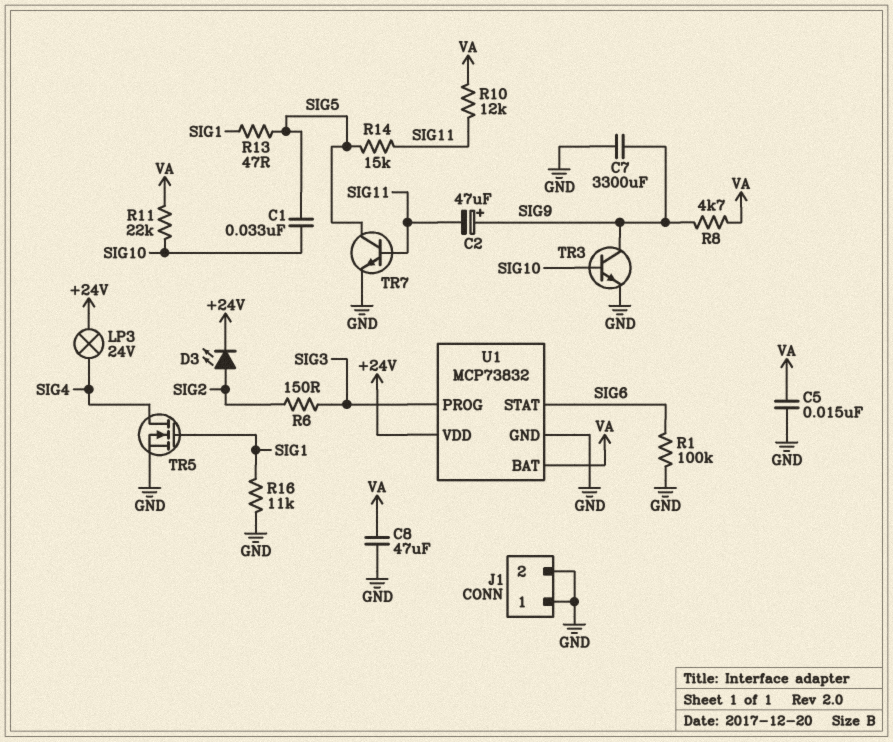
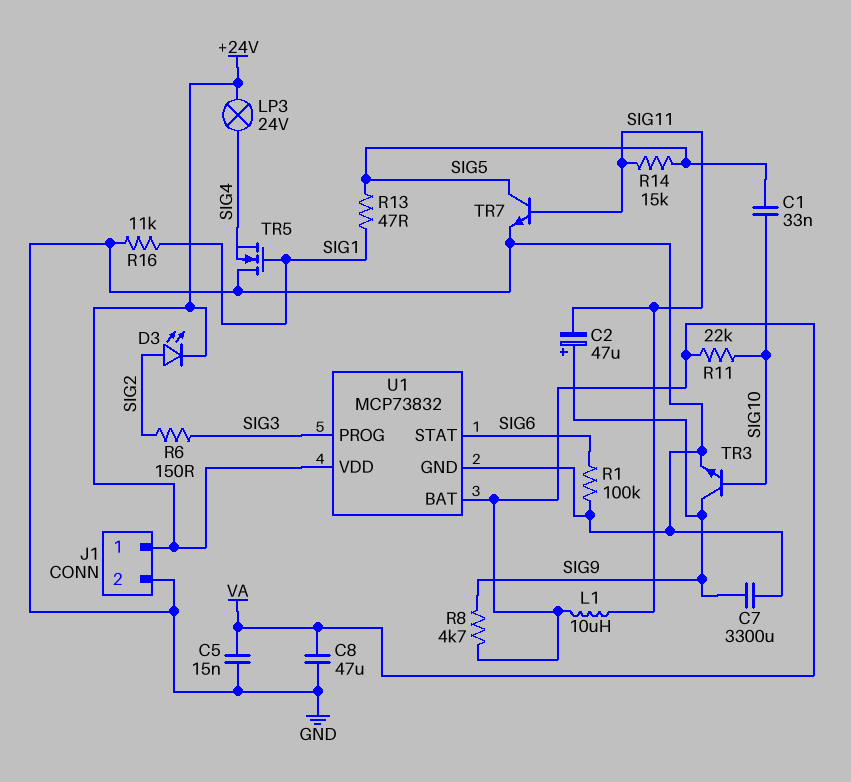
J1 pin 1: GND -> +24V
L1: none -> 10uH (SIG11, VA)
R10: 12k (SIG11, VA) -> none
TR5: NMOS (G SIG1, D SIG4, S GND) -> NMOS (G SIG1, D GND, S SIG4)

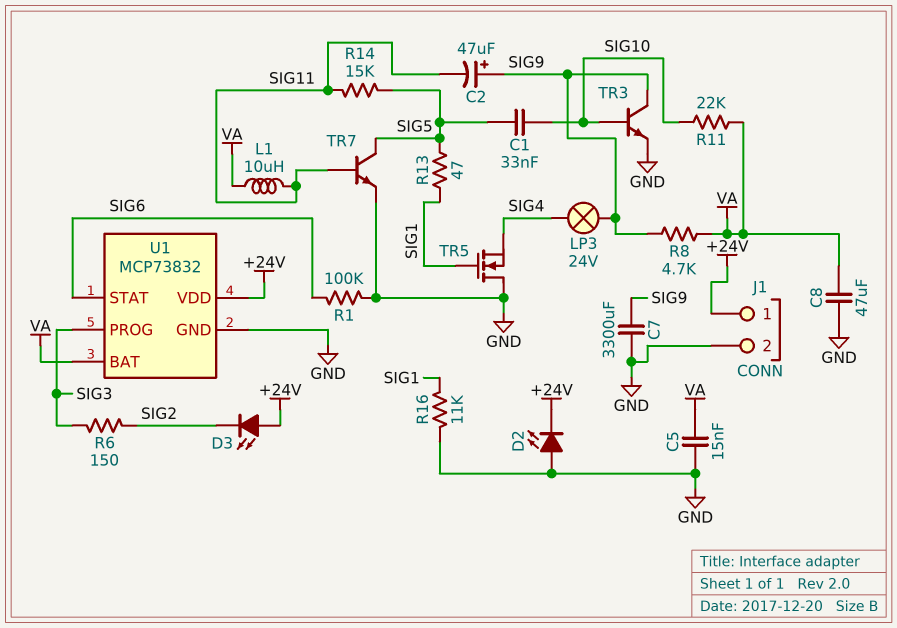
D2: none -> LED (A GND, K +24V)
D3: LED (A SIG2, K +24V) -> LED (A +24V, K SIG2)
LP3: lamp 24V (+24V, SIG4) -> lamp 24V (SIG4, SIG9)

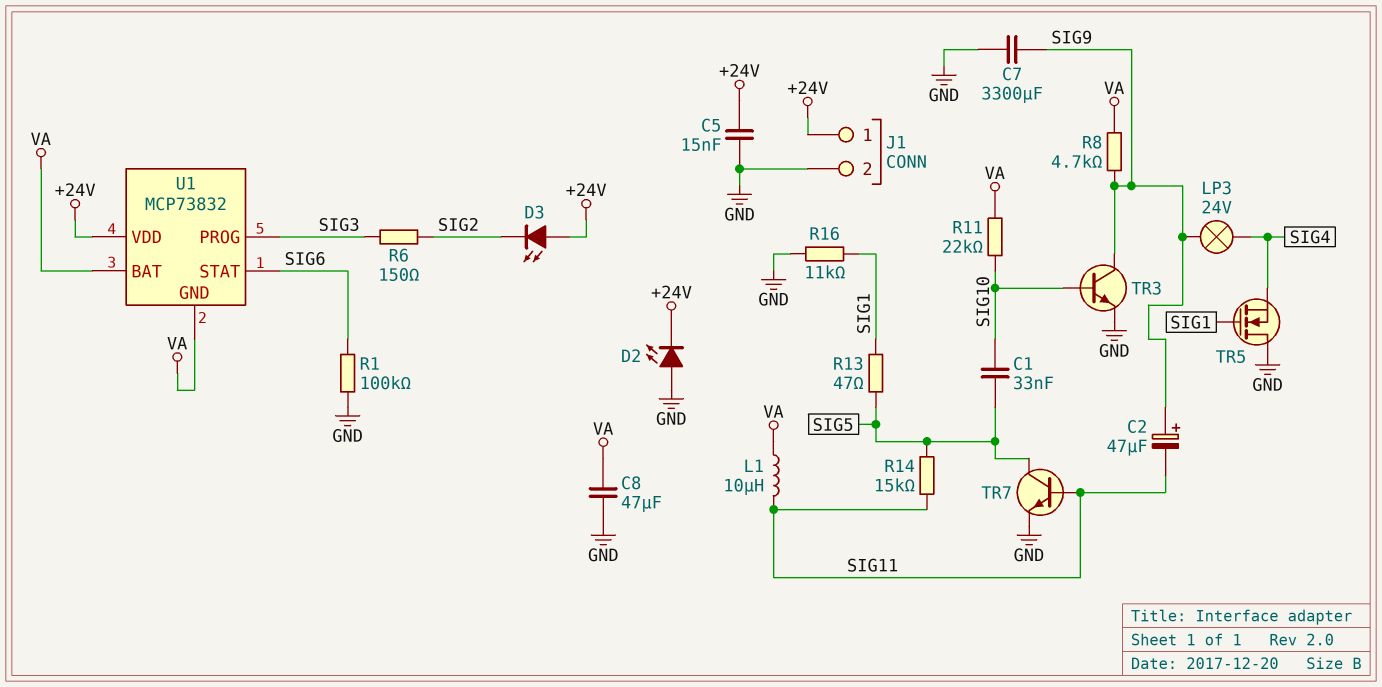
C5: 15nF (GND, VA) -> 15nF (+24V, GND)
U1 pin GND: GND -> VA

